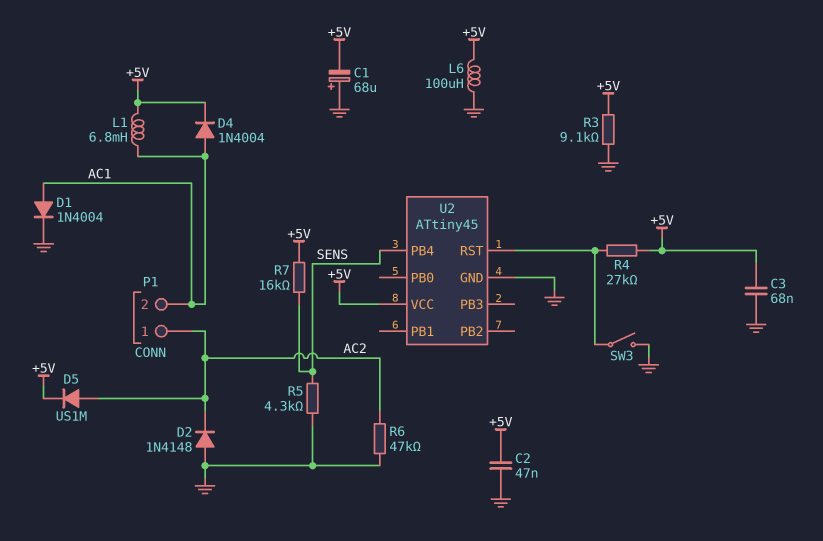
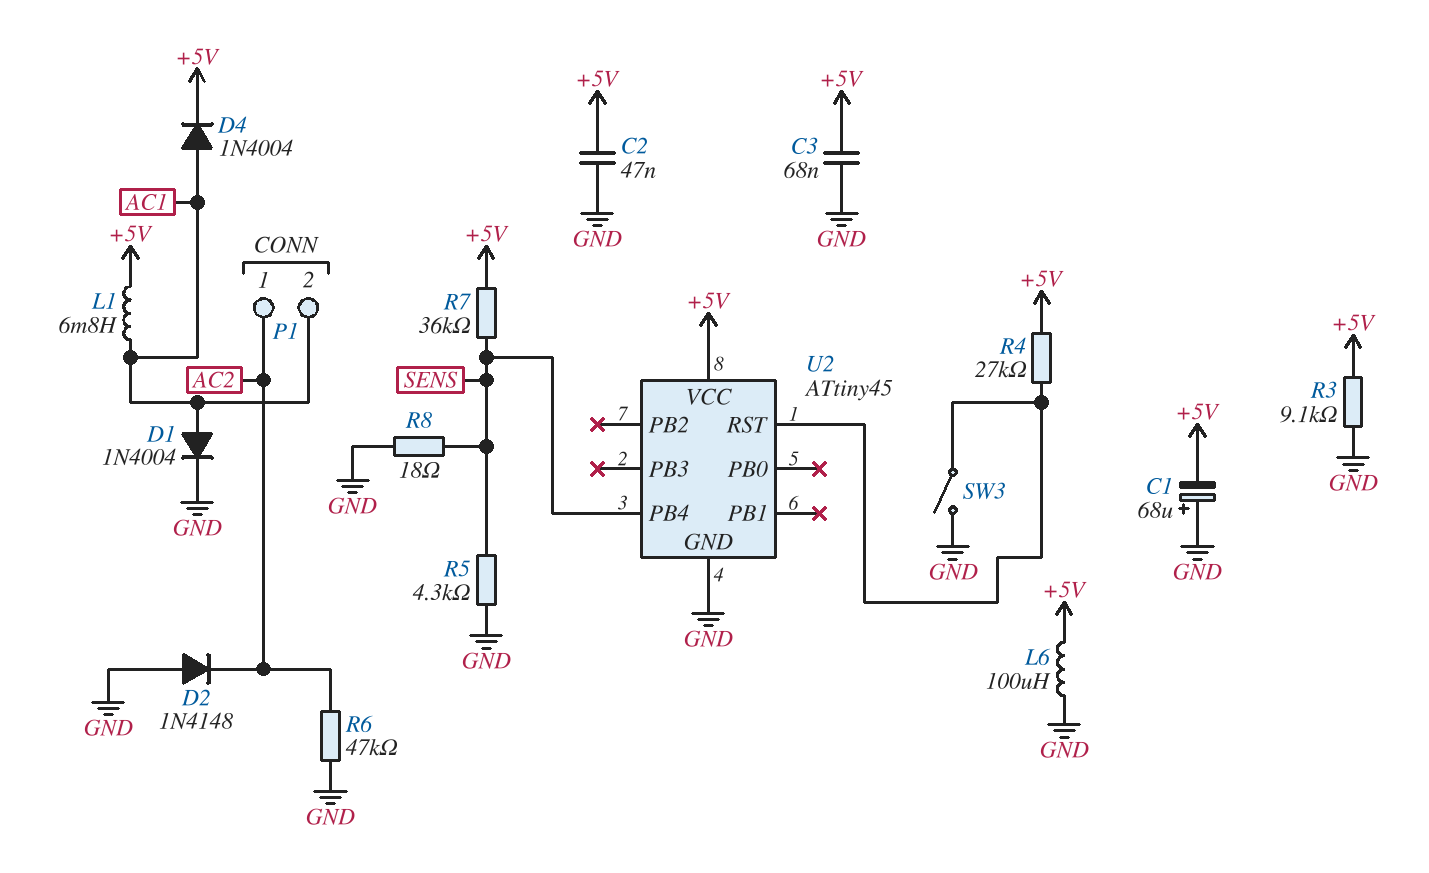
D5: diode US1M (A AC2, K +5V) -> none
R7: 16k (+5V, SENS) -> 36k (+5V, SENS)
R8: none -> 18 (GND, SENS)

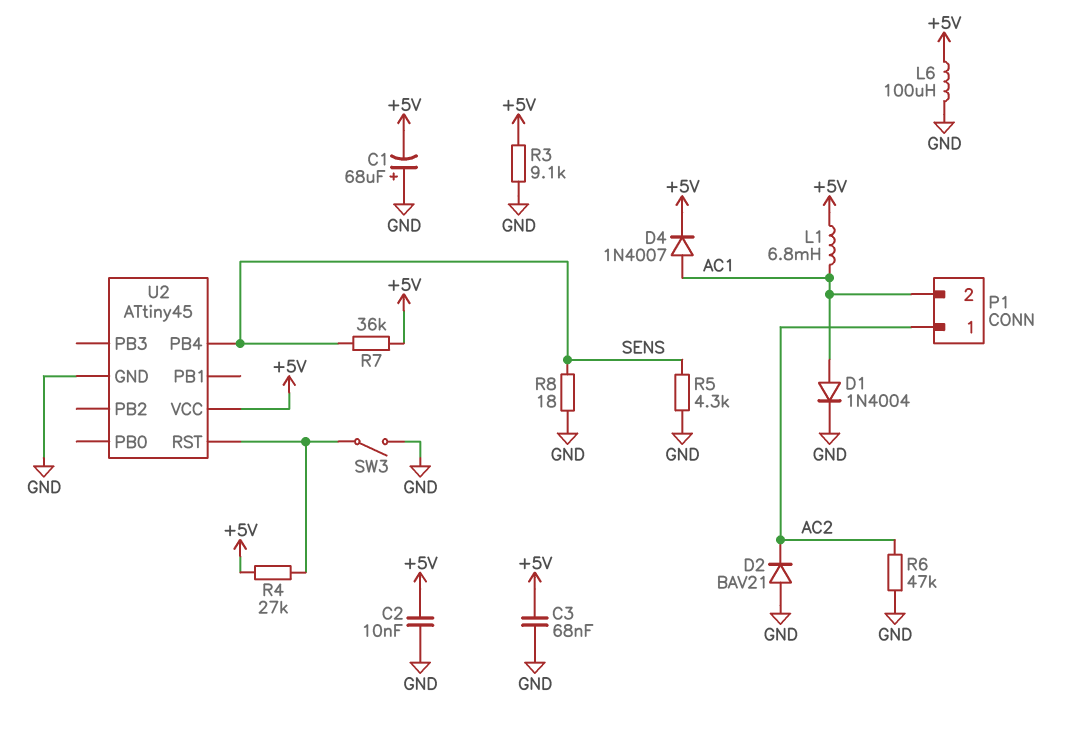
C2: 47nF (+5V, GND) -> 10nF (+5V, GND)
D2: diode 1N4148 (A GND, K AC2) -> diode BAV21 (A GND, K AC2)
D4: diode 1N4004 (A AC1, K +5V) -> diode 1N4007 (A AC1, K +5V)

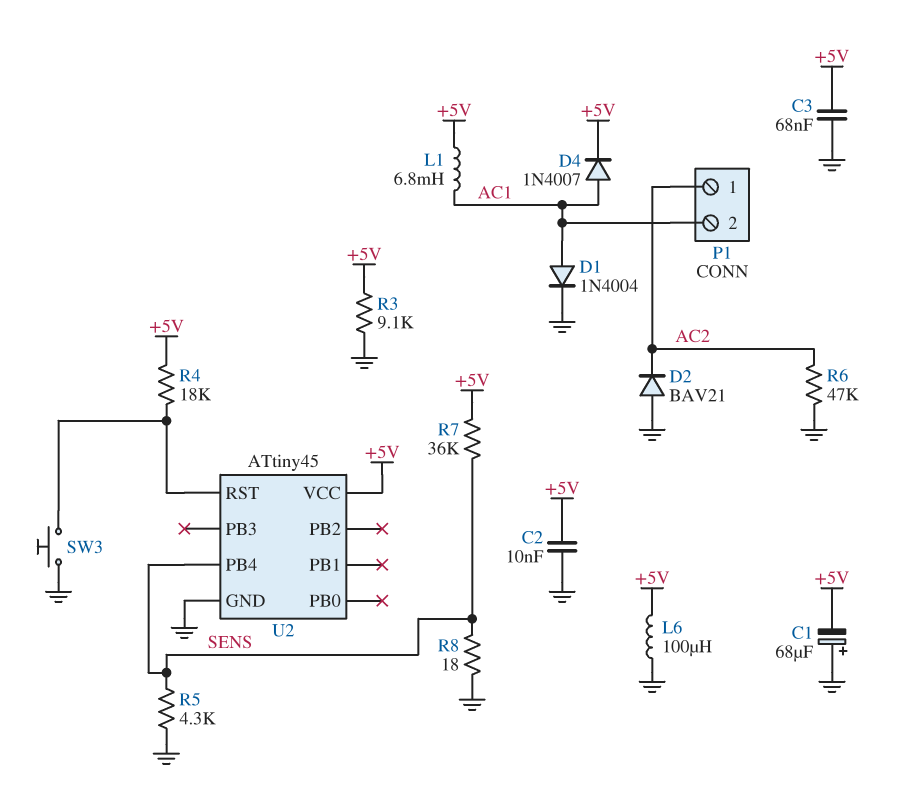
R4: 27k (+5V, U2/RST) -> 18k (+5V, U2/RST)
SW3: switch (GND, U2/RST) -> button (GND, U2/RST)

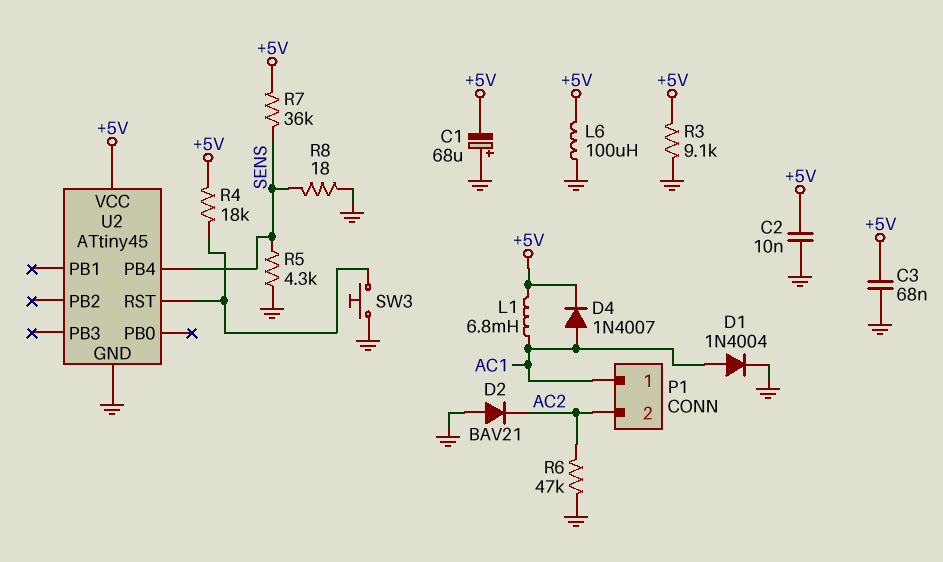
P1 pin 1: AC2 -> AC1
P1 pin 2: AC1 -> AC2

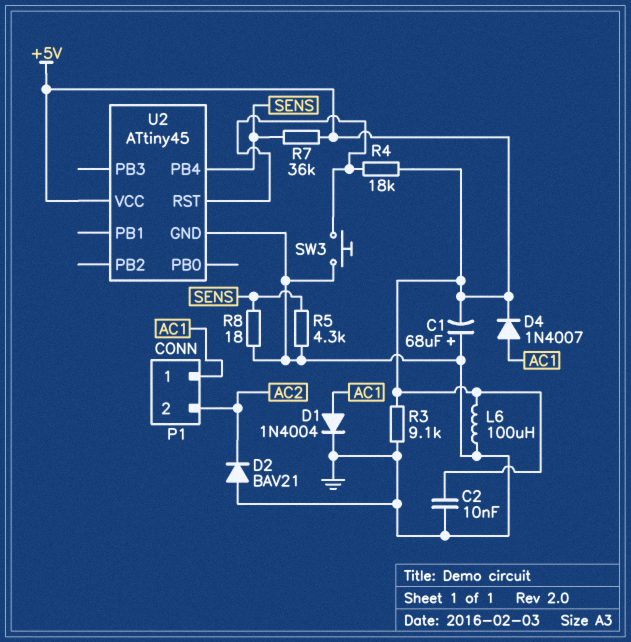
C3: 68nF (+5V, GND) -> none
L1: 6.8mH (+5V, AC1) -> none
R6: 47k (AC2, GND) -> none

